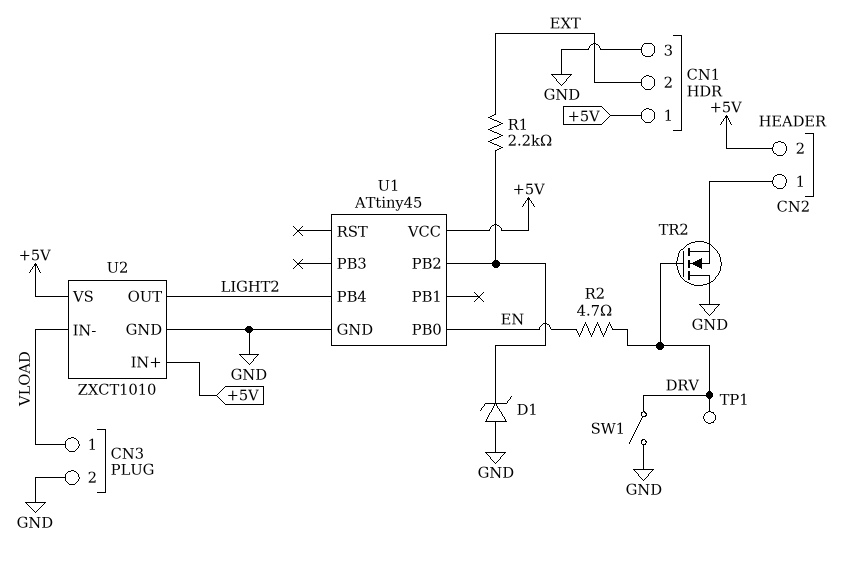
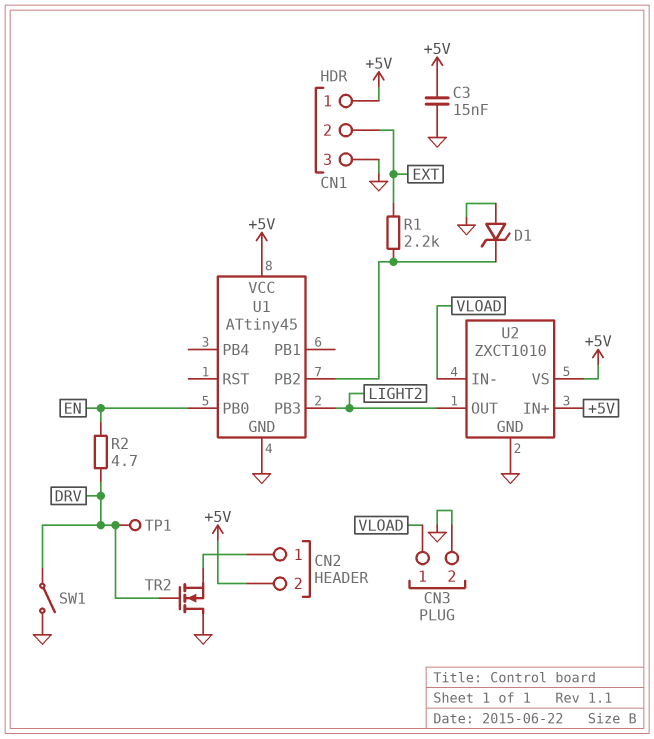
C3: none -> 15nF (+5V, GND)
U1 pin PB3: none -> LIGHT2
U1 pin PB4: LIGHT2 -> none

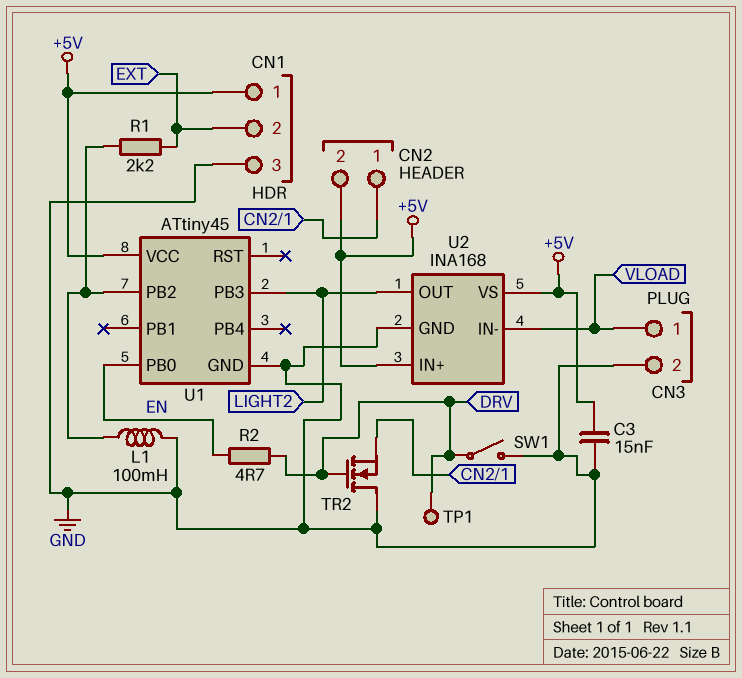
D1: zener (A GND, K U1/PB2) -> none
L1: none -> 100mH (GND, U1/PB2)
U2: ZXCT1010 -> INA168

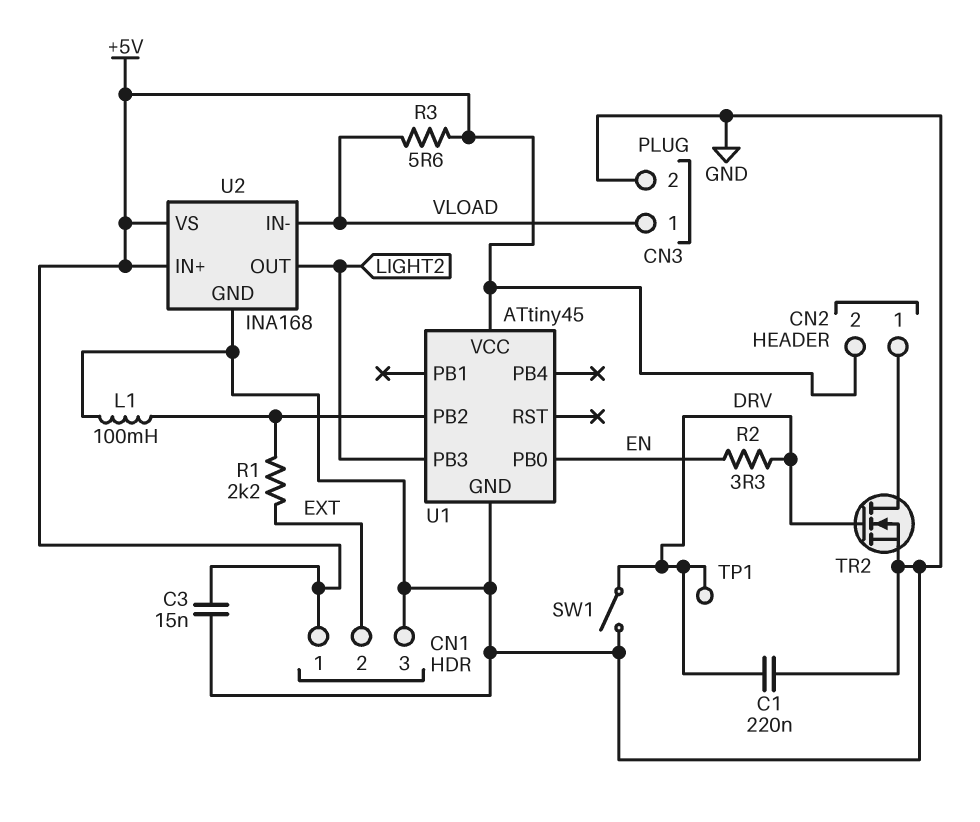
C1: none -> 220nF (DRV, GND)
R2: 4.7 (DRV, EN) -> 3.3 (DRV, EN)
R3: none -> 5.6 (+5V, VLOAD)
TR2: NMOS (G DRV, D GND, S CN2/1) -> NMOS (G DRV, D CN2/1, S GND)

